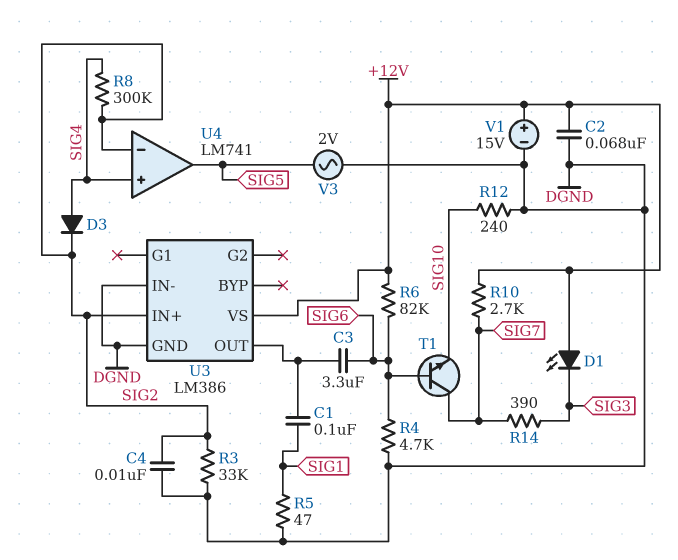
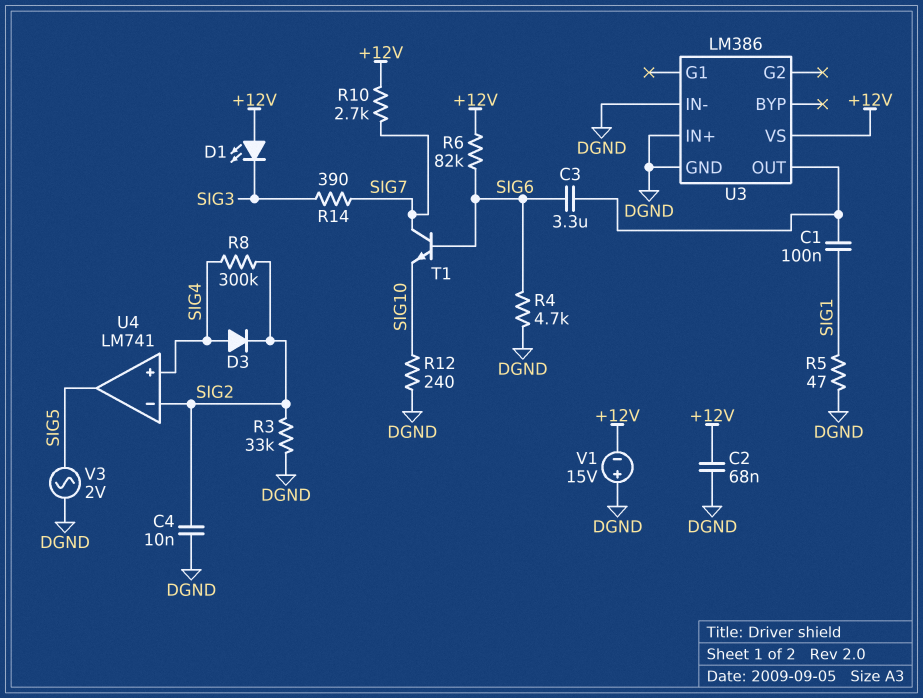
U3 pin IN+: SIG2 -> DGND
V1: 15V (plus +12V, minus DGND) -> 15V (plus DGND, minus +12V)

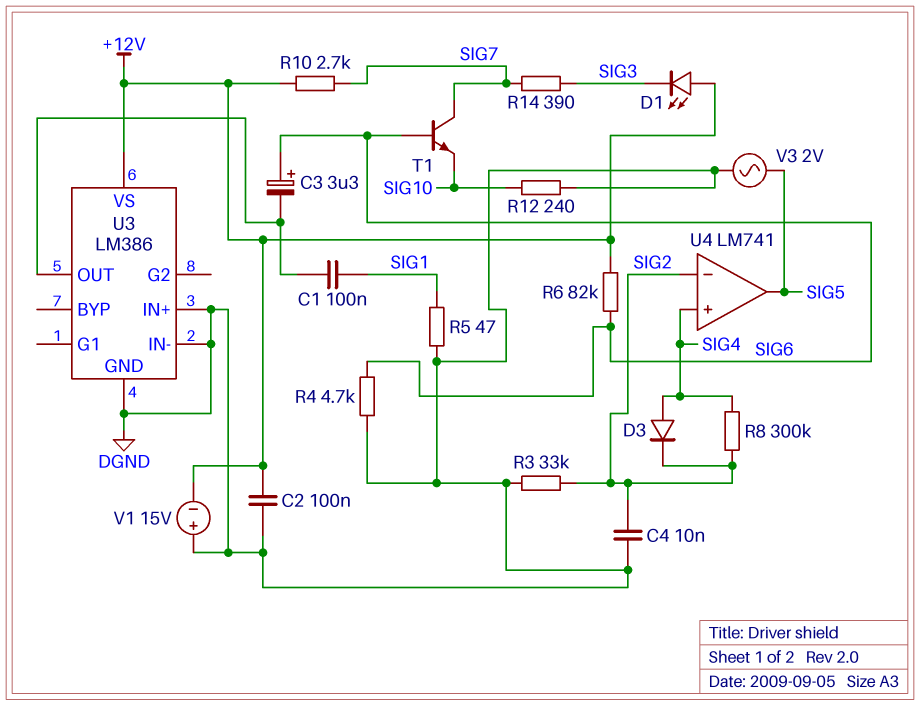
C2: 68nF (+12V, DGND) -> 100nF (+12V, DGND)
C3: 3.3uF (SIG6, U3/OUT) -> 3.3uF (plus SIG6, minus U3/OUT)

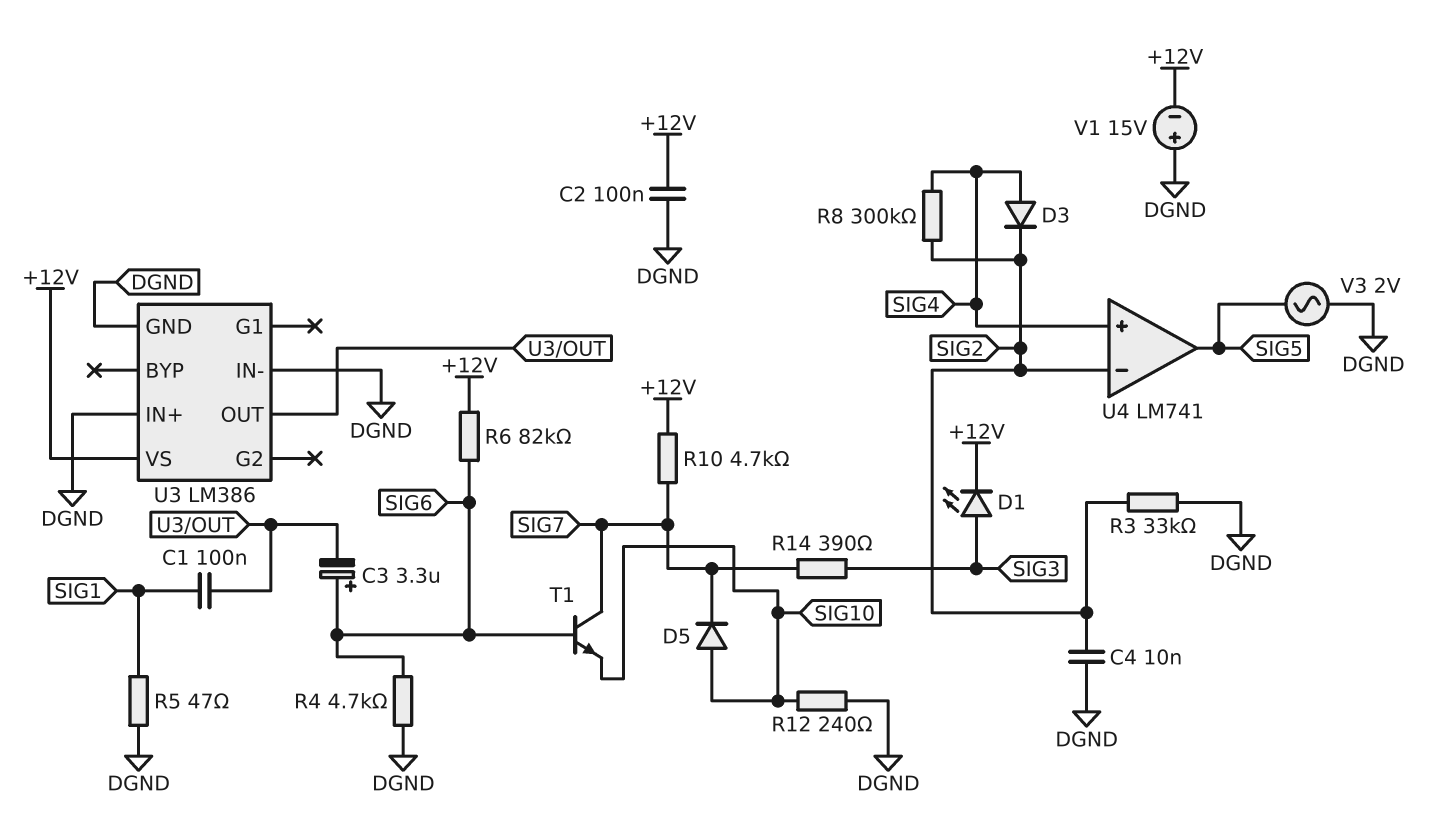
D1: LED (A +12V, K SIG3) -> LED (A SIG3, K +12V)
D5: none -> diode (A SIG10, K SIG7)
R10: 2.7k (+12V, SIG7) -> 4.7k (+12V, SIG7)

